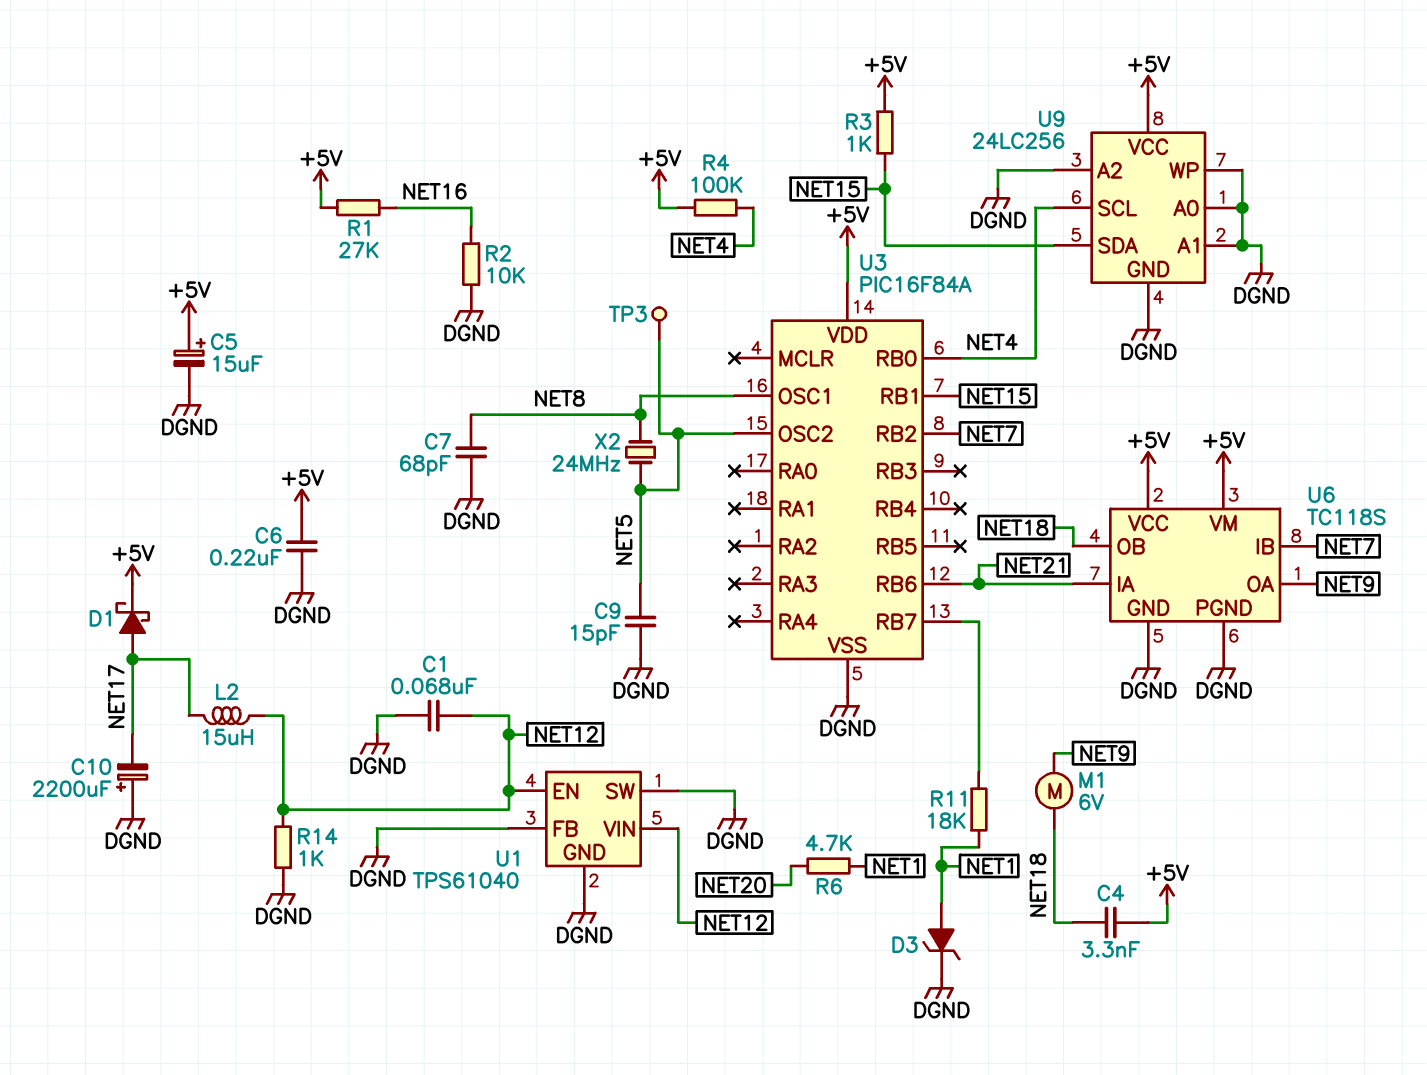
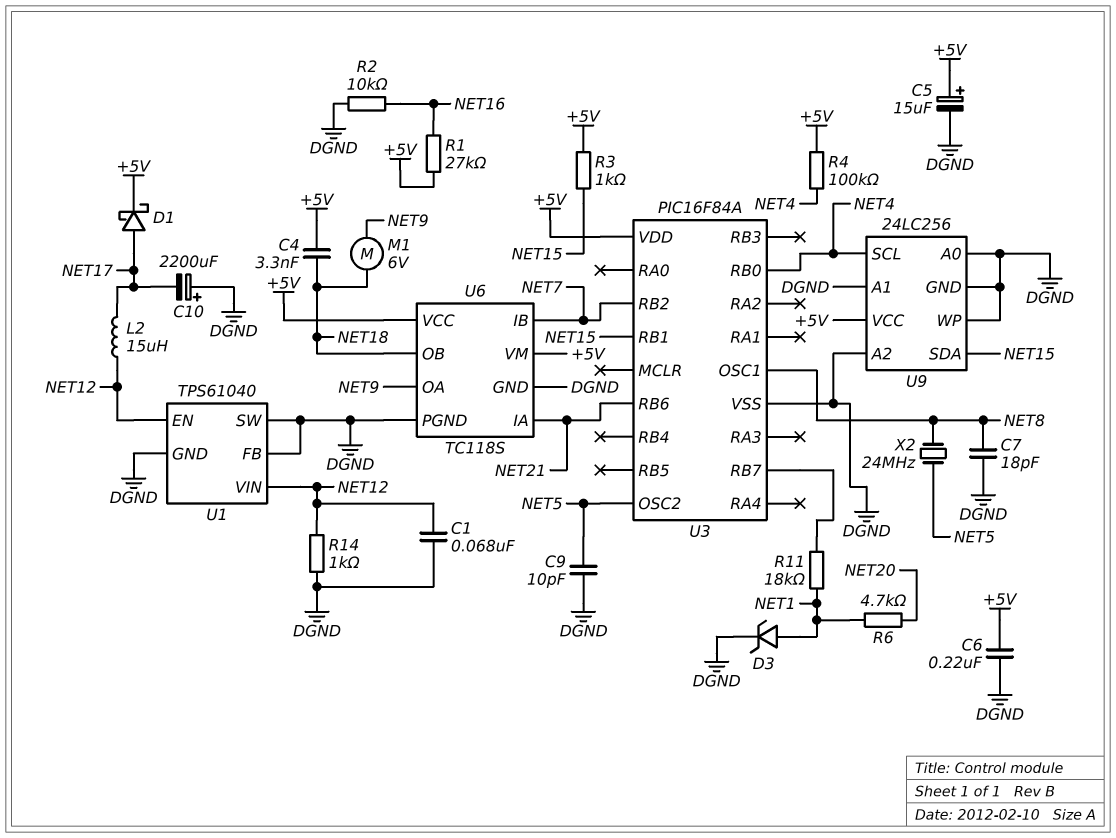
C7: 68pF (DGND, NET8) -> 18pF (DGND, NET8)
C9: 15pF (DGND, NET5) -> 10pF (DGND, NET5)
TP3: test point (NET5) -> none

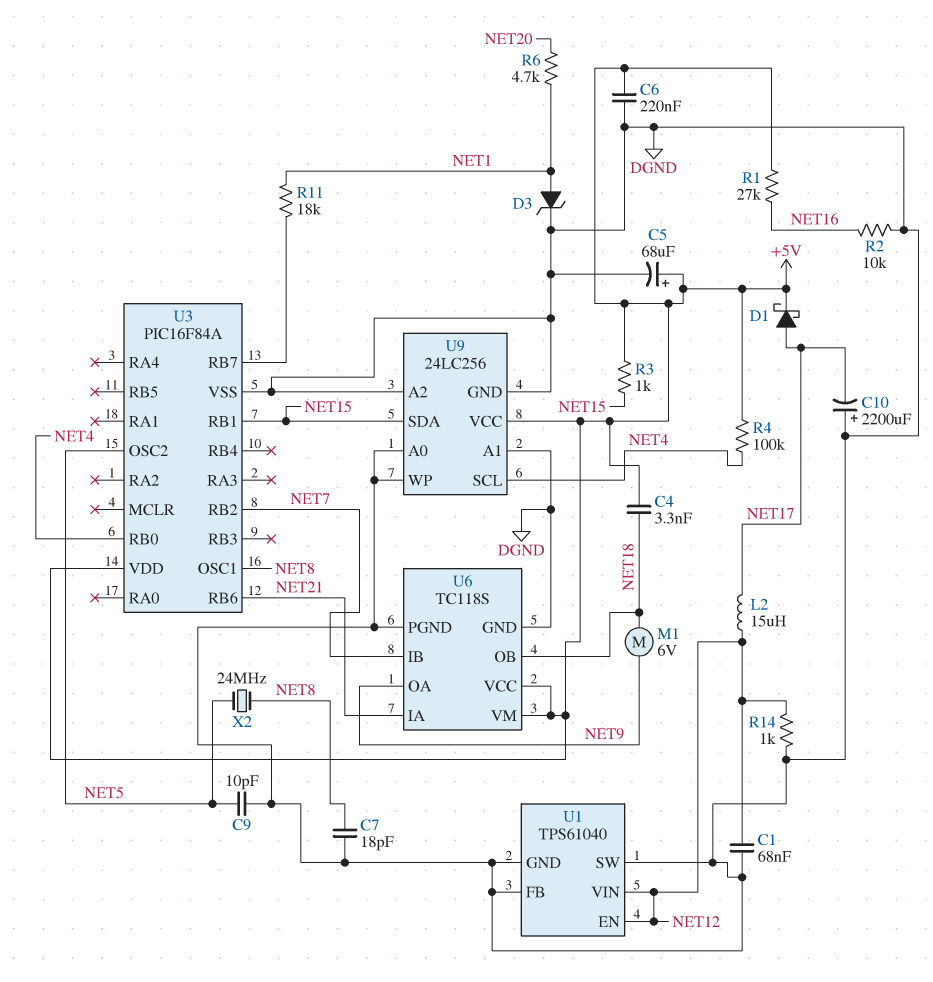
C5: 15uF (plus +5V, minus DGND) -> 68uF (plus +5V, minus DGND)

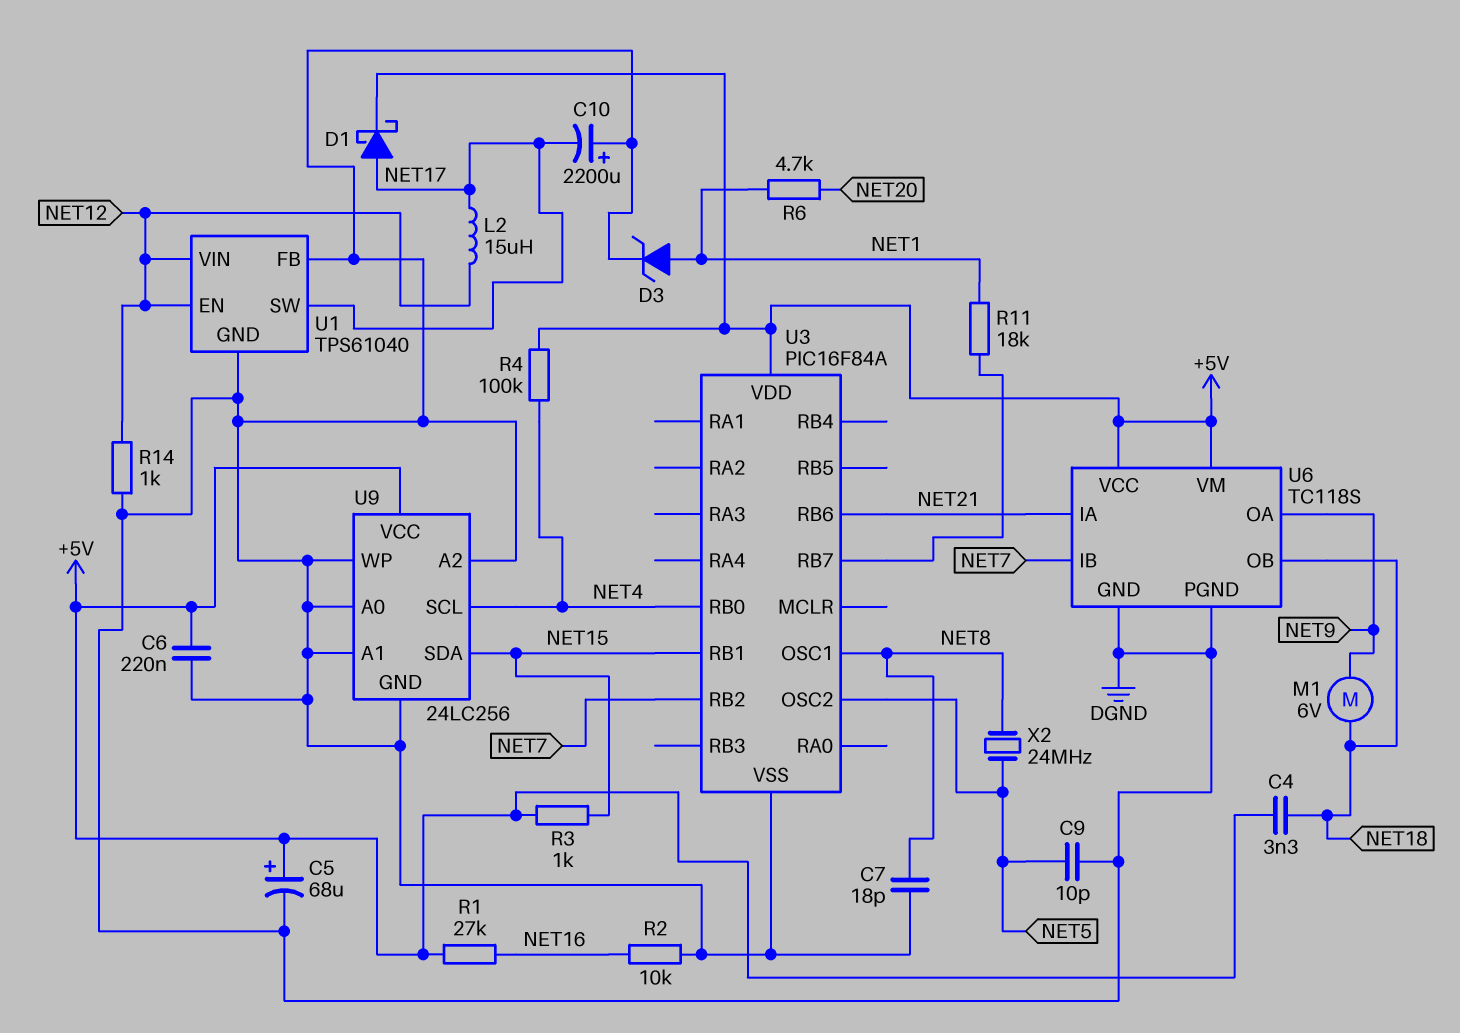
C1: 68nF (DGND, NET12) -> none
U1 pin SW: DGND -> NET17

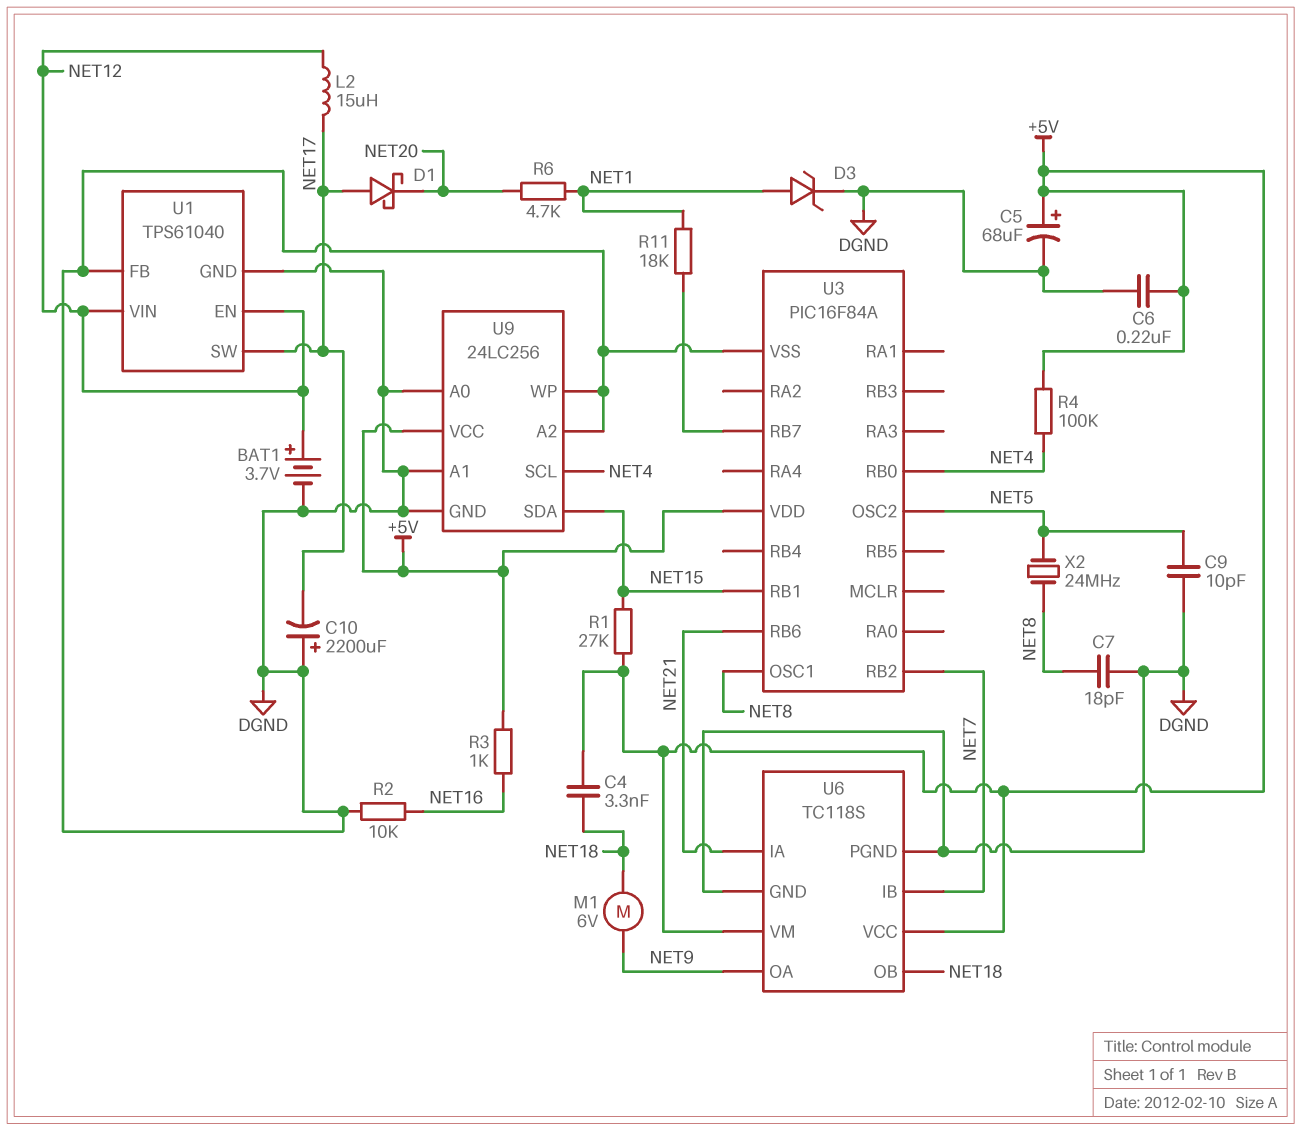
BAT1: none -> 3.7V (plus NET12, minus DGND)
D1: schottky (A NET17, K +5V) -> schottky (A NET17, K NET20)
R1: 27k (+5V, NET16) -> 27k (+5V, NET15)
R3: 1k (+5V, NET15) -> 1k (+5V, NET16)
R14: 1k (DGND, NET12) -> none

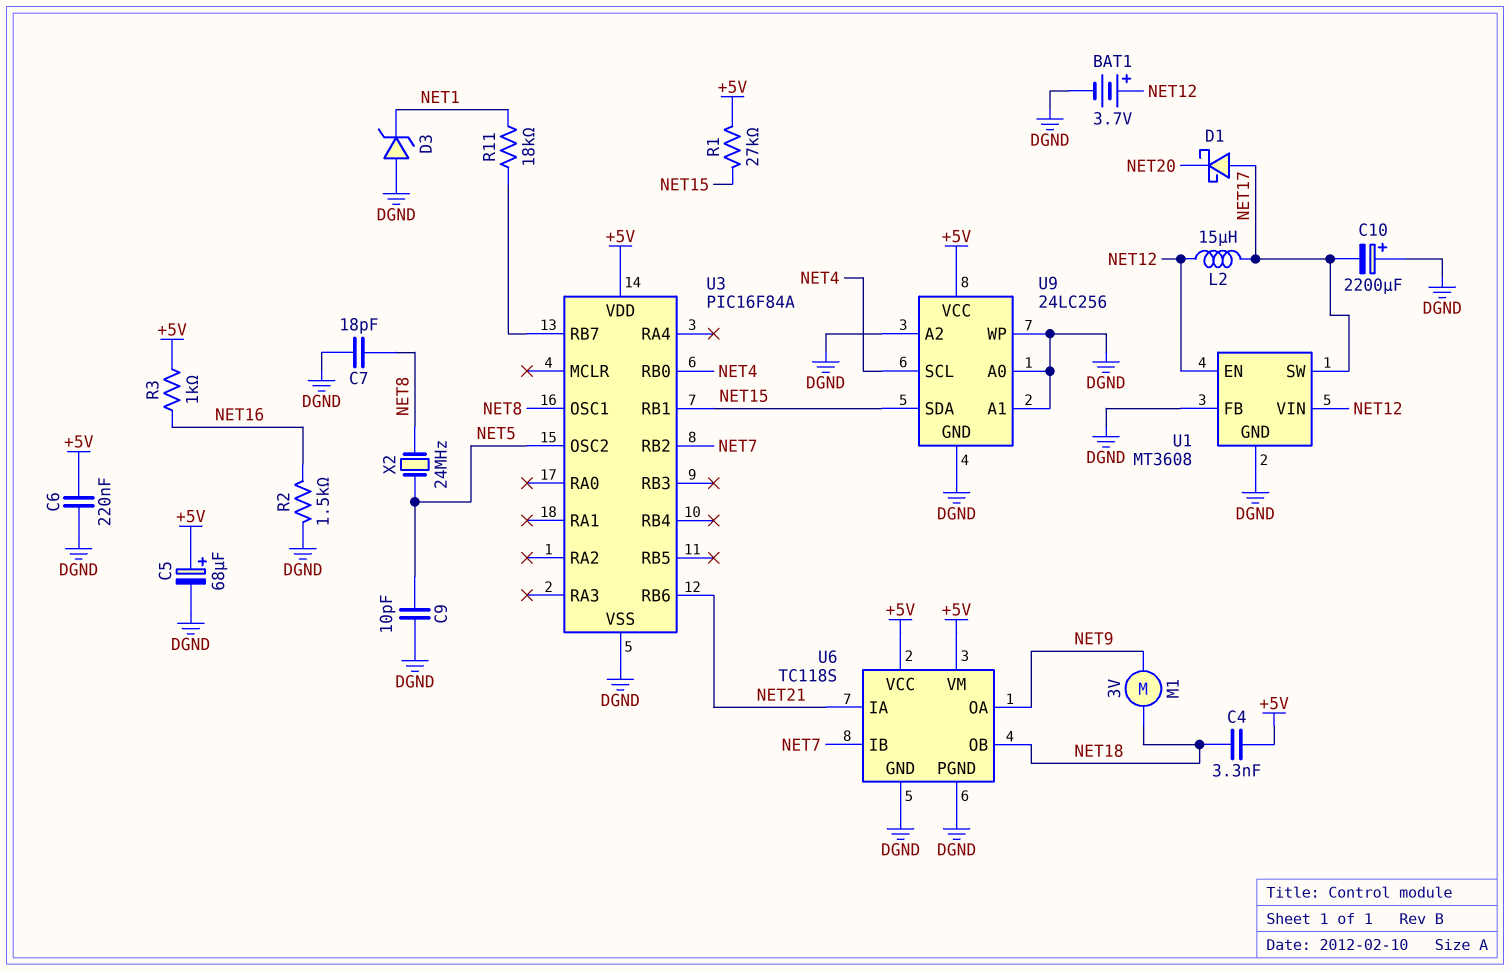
D3: zener (A NET1, K DGND) -> zener (A DGND, K NET1)
M1: motor 6V (NET9, NET18) -> motor 3V (NET9, NET18)
R2: 10k (DGND, NET16) -> 1.5k (DGND, NET16)
R4: 100k (+5V, NET4) -> none
R6: 4.7k (NET1, NET20) -> none
U1: TPS61040 -> MT3608

